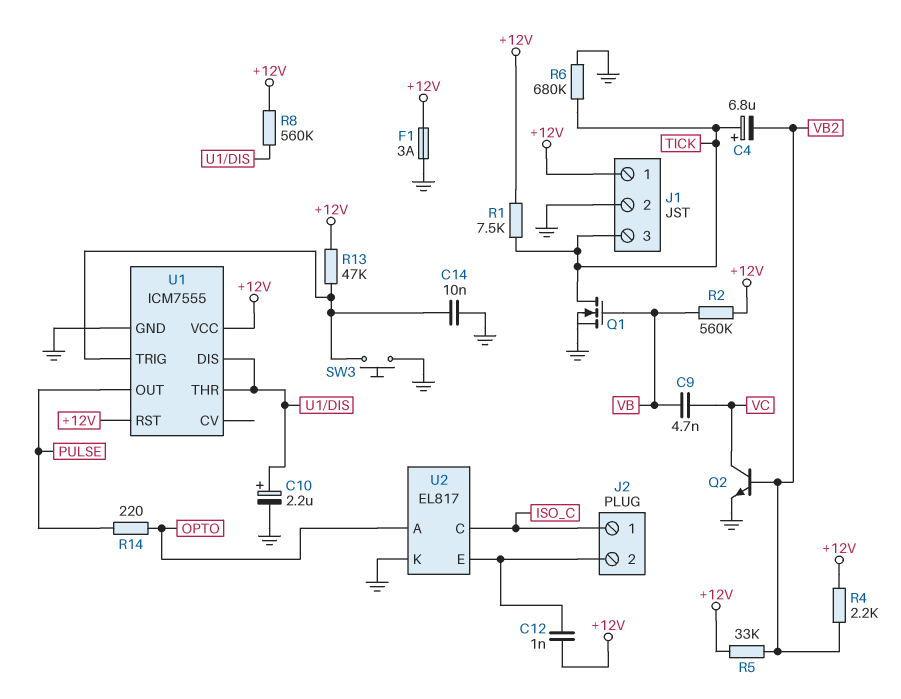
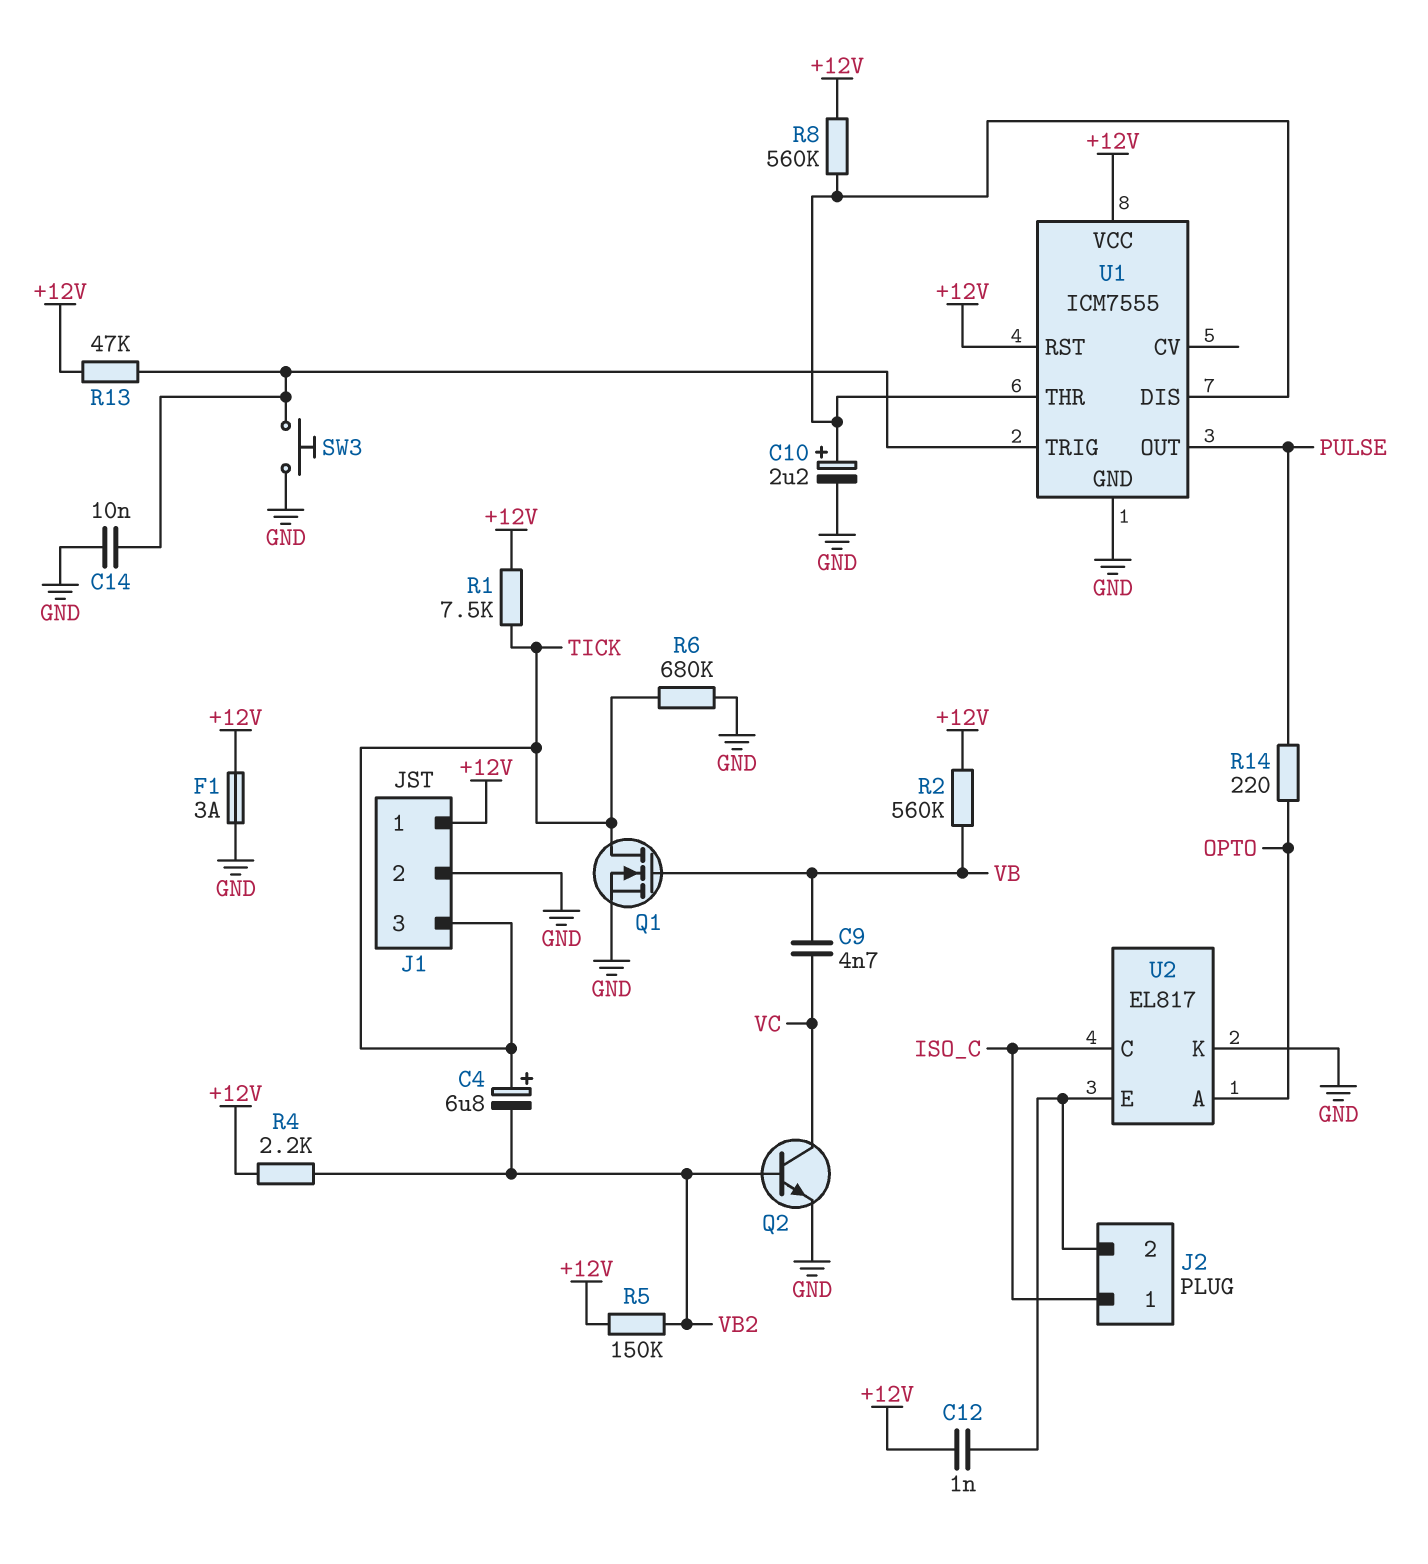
R5: 33k (+12V, VB2) -> 150k (+12V, VB2)

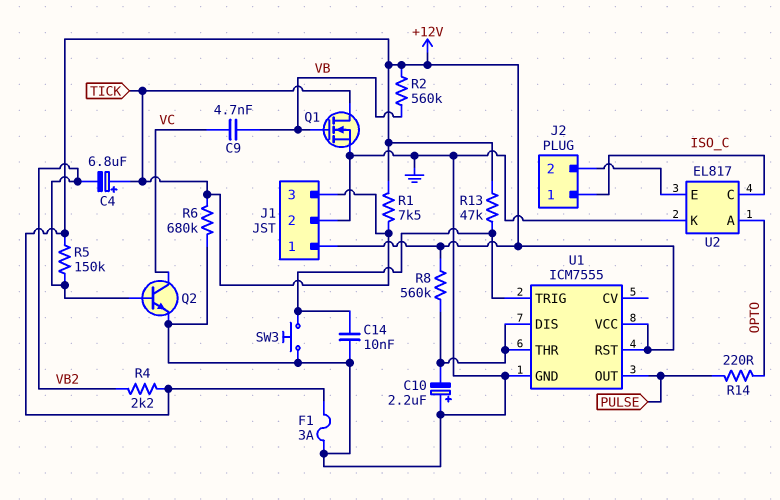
C10: 2.2uF (plus U1/DIS, minus GND) -> 2.2uF (plus GND, minus U1/DIS)
C12: 1nF (+12V, J2/2) -> none

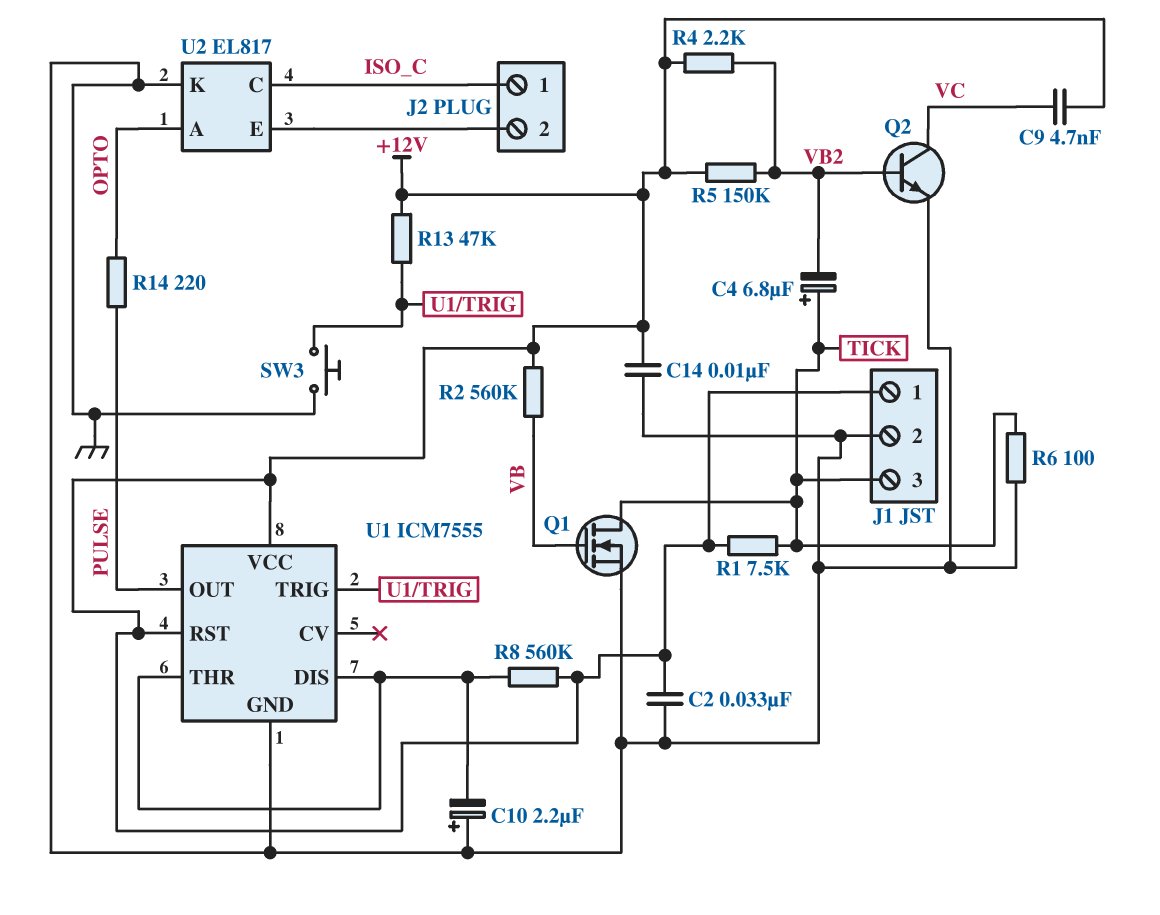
C2: none -> 33nF (+12V, GND)
C9: 4.7nF (VB, VC) -> 4.7nF (+12V, VC)
C14: 10nF (GND, U1/TRIG) -> 10nF (+12V, GND)
F1: 3A (+12V, GND) -> none
R6: 680k (GND, TICK) -> 100 (GND, TICK)

